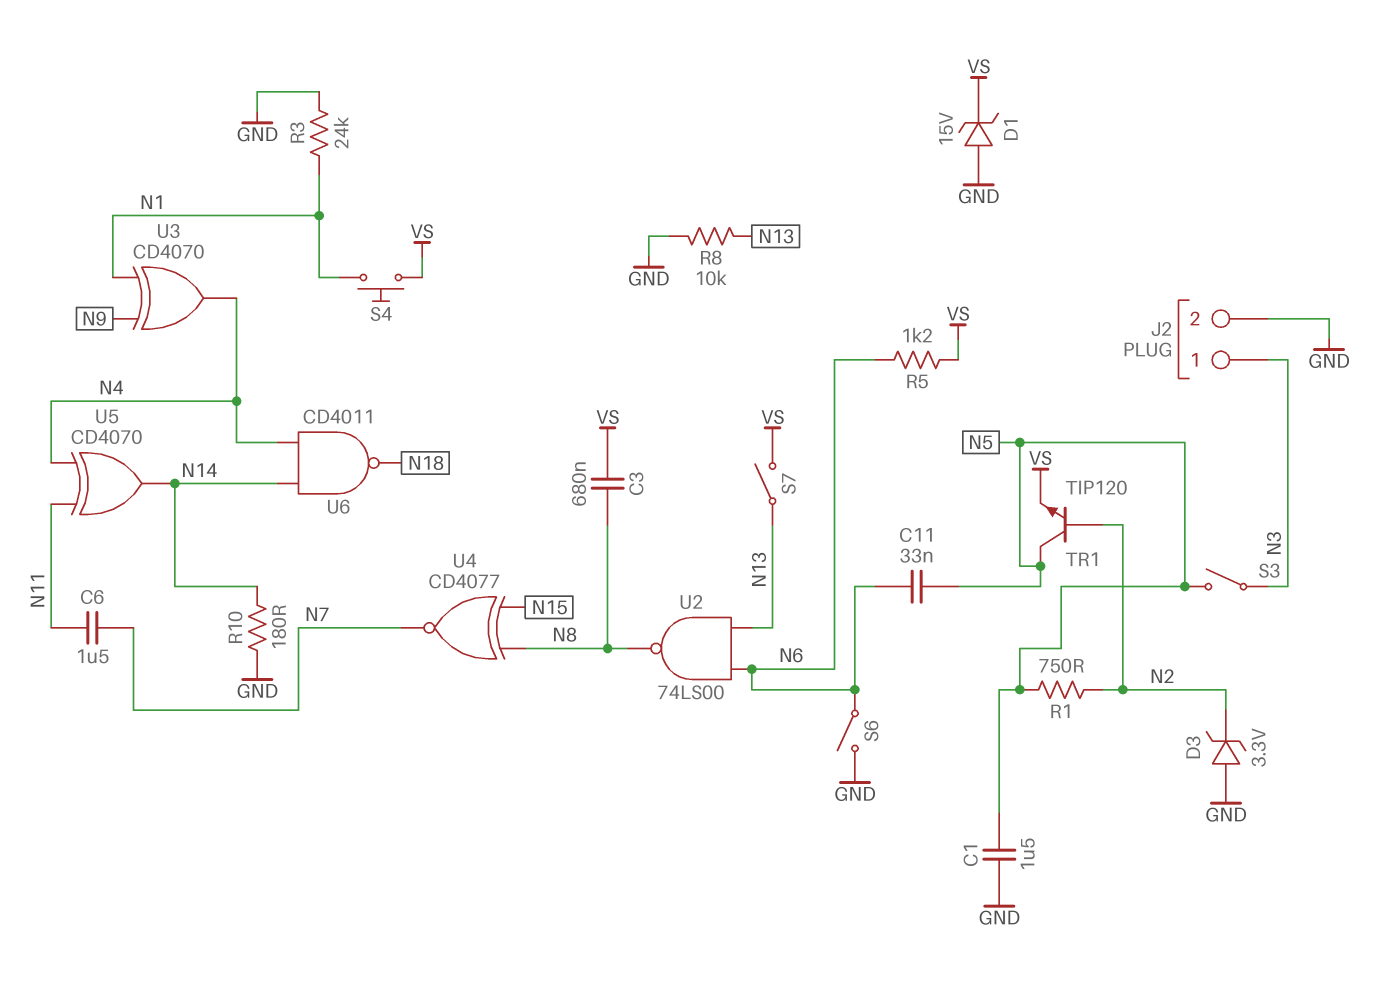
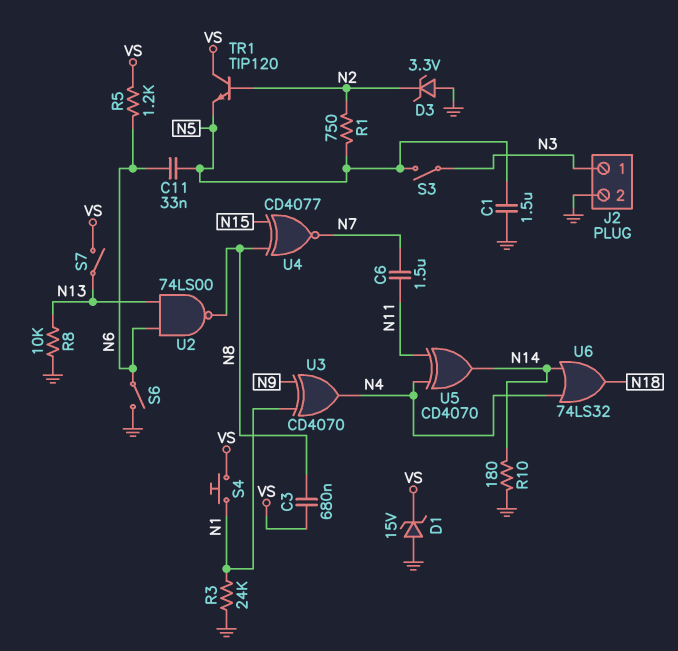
TR1: NPN TIP120 (B N2, C N5, E VS) -> NPN TIP120 (B N2, C VS, E N5)
U6: NAND CD4011 (in N4, in N14, out N18) -> OR 74LS32 (in N4, in N14, out N18)

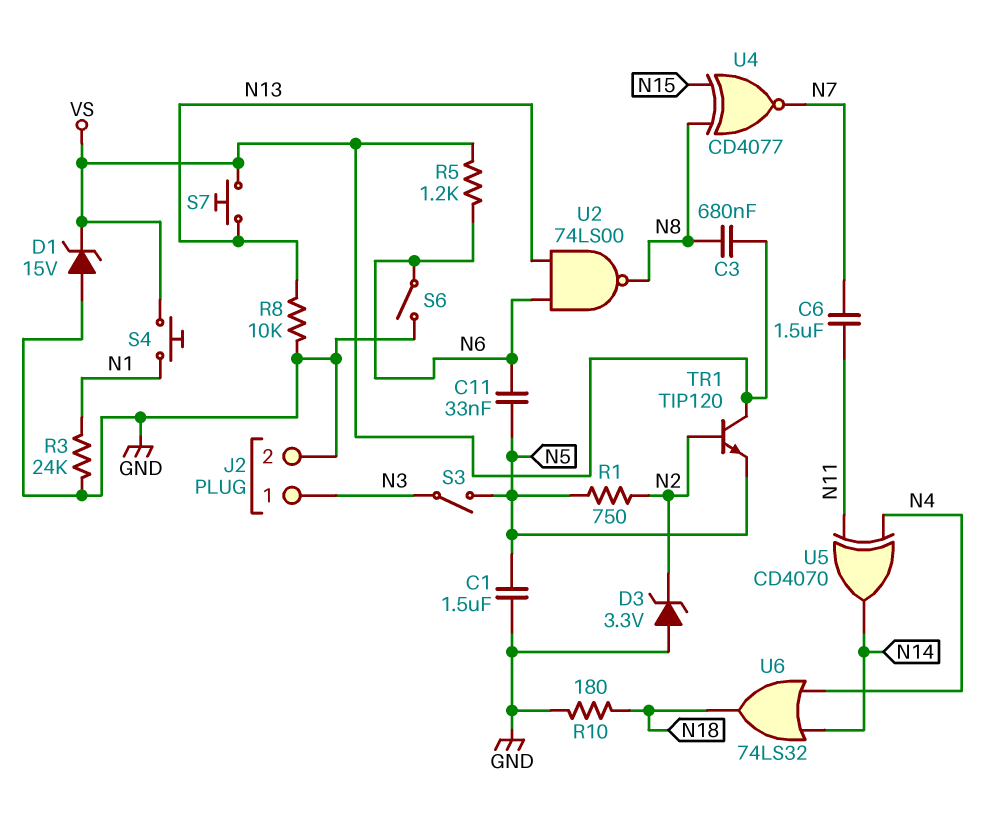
R10: 180 (GND, N14) -> 180 (GND, N18)
S7: switch (N13, VS) -> button (N13, VS)
U3: XOR CD4070 (in N1, in N9, out N4) -> none

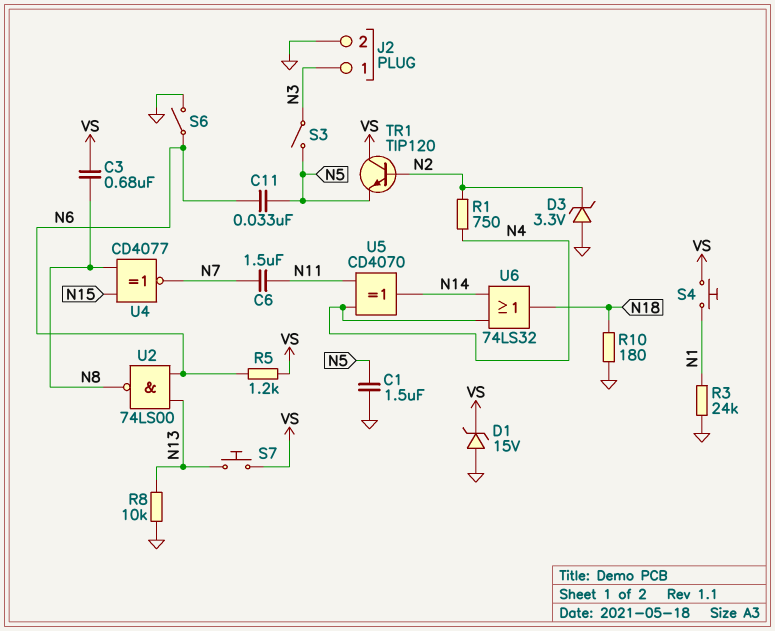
R1: 750 (N2, N5) -> 750 (N2, N4)

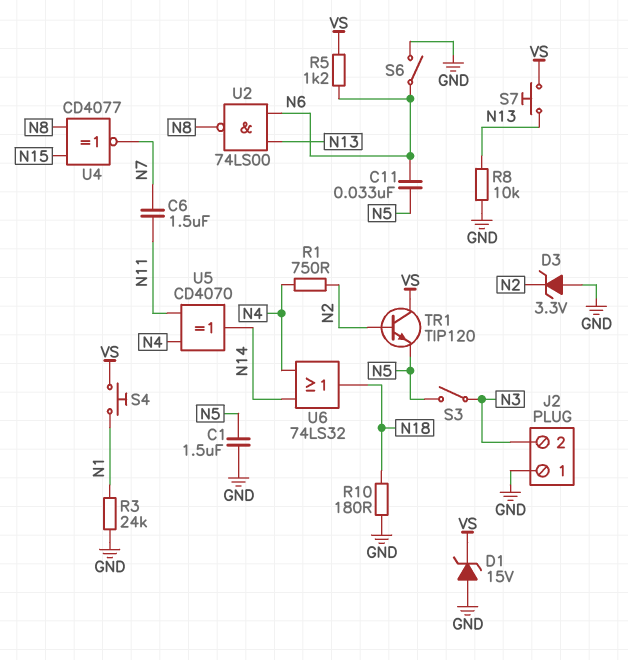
C3: 680nF (N8, VS) -> none
J2 pin 1: N3 -> GND
J2 pin 2: GND -> N3

